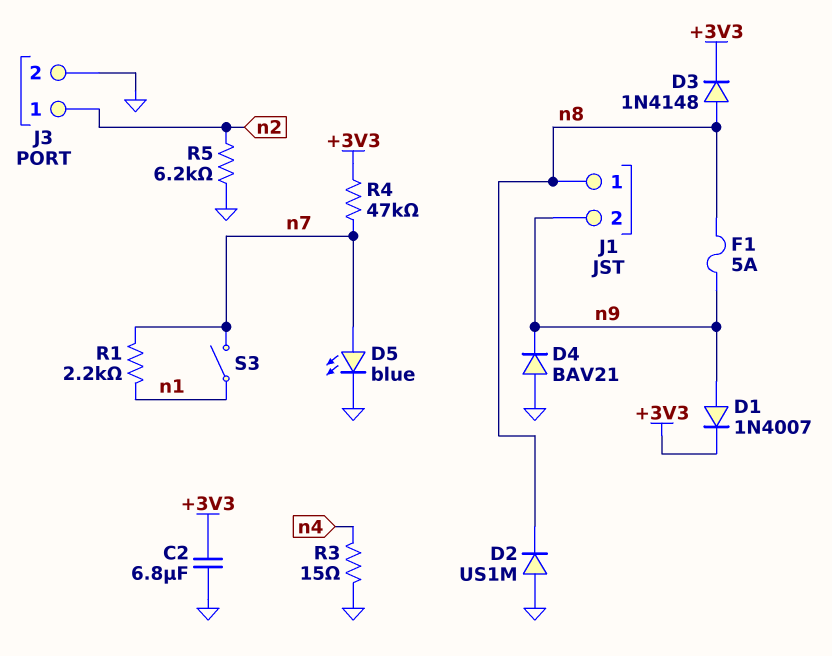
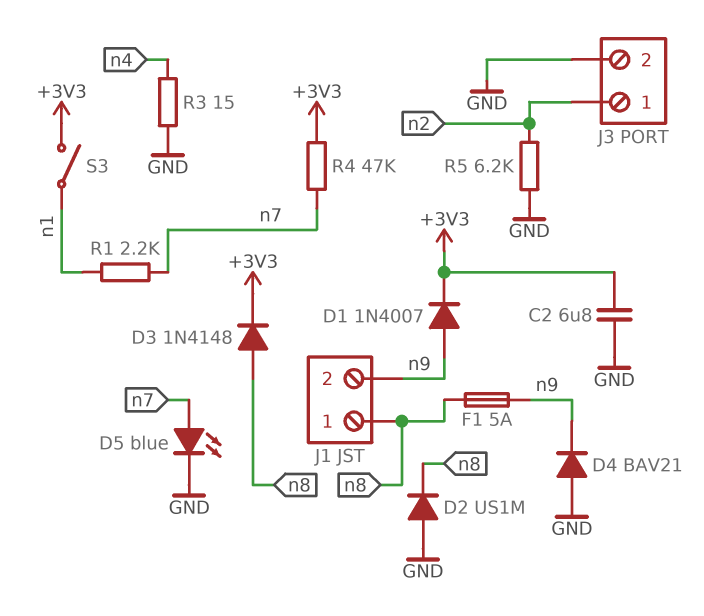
S3: switch (n1, n7) -> switch (+3V3, n1)

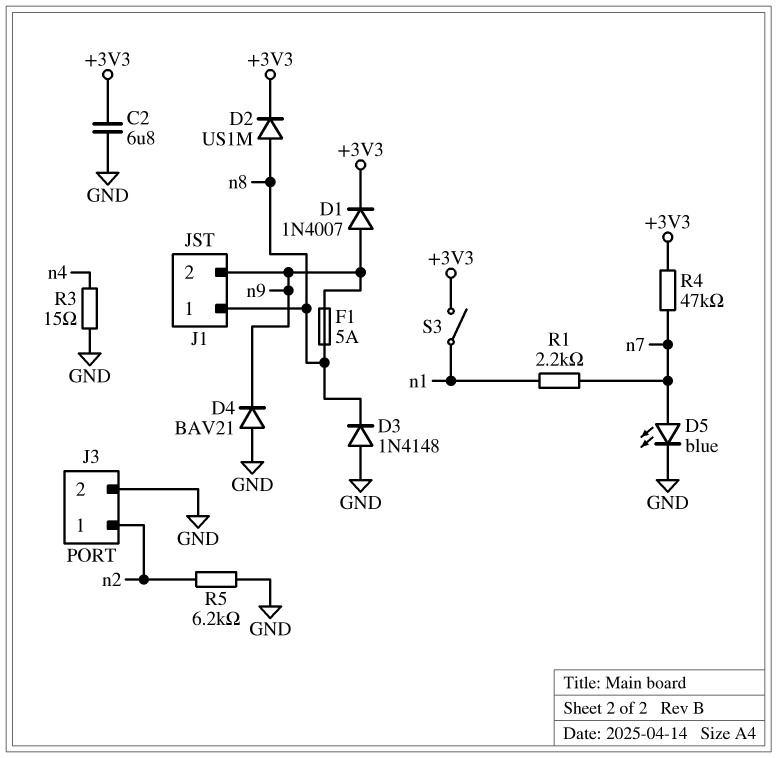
D2: diode US1M (A GND, K n8) -> diode US1M (A n8, K +3V3)
D3: diode 1N4148 (A n8, K +3V3) -> diode 1N4148 (A GND, K n8)

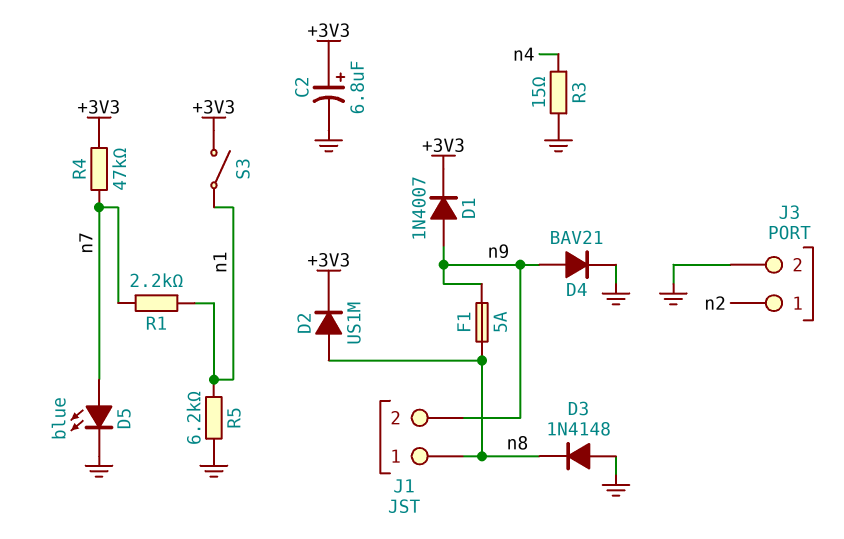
C2: 6.8uF (+3V3, GND) -> 6.8uF (plus +3V3, minus GND)
D4: diode BAV21 (A GND, K n9) -> diode BAV21 (A n9, K GND)
R5: 6.2k (GND, n2) -> 6.2k (GND, n1)

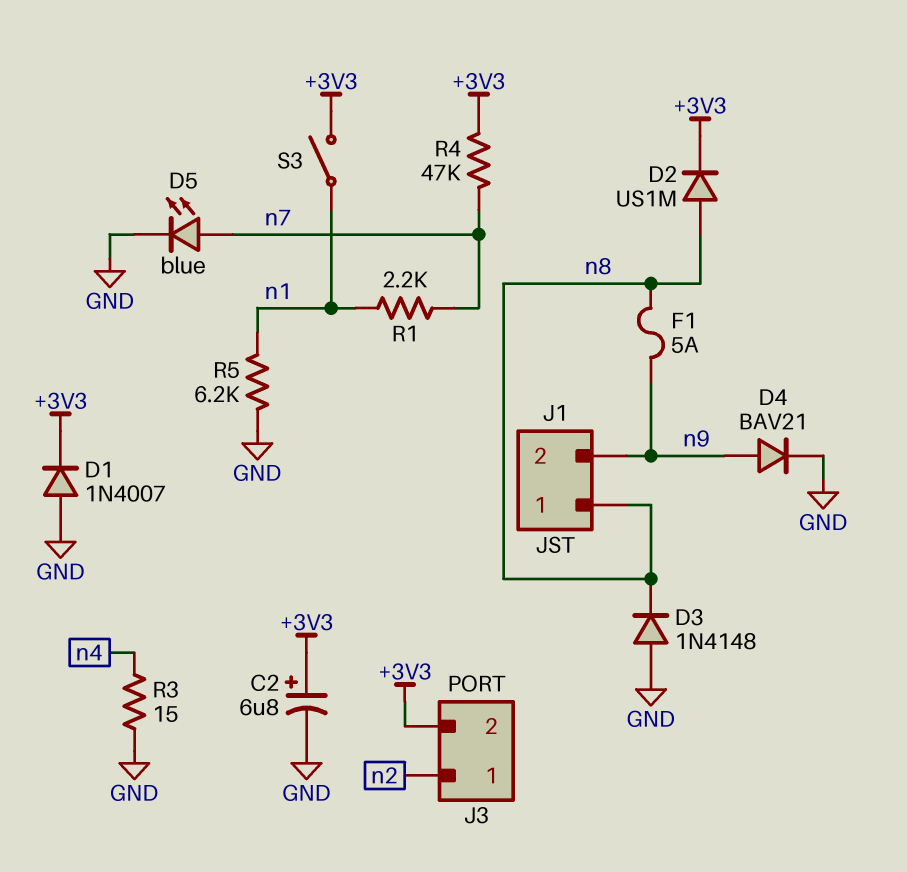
D1: diode 1N4007 (A n9, K +3V3) -> diode 1N4007 (A GND, K +3V3)
J3 pin 2: GND -> +3V3

